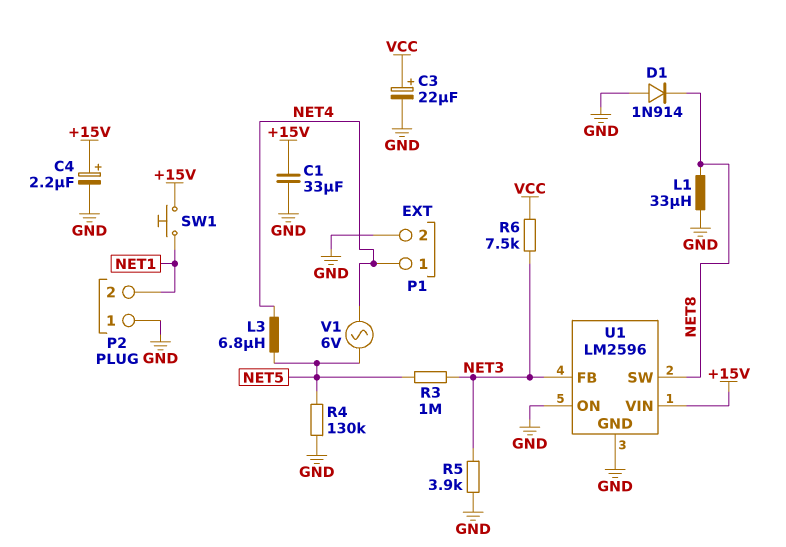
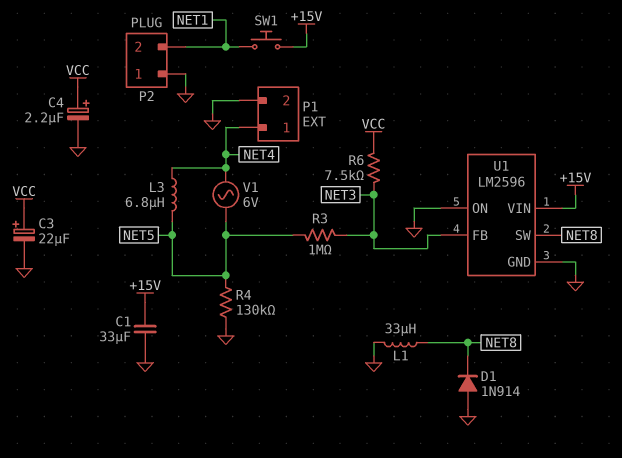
C4: 2.2uF (plus +15V, minus GND) -> 2.2uF (plus VCC, minus GND)
R5: 3.9k (GND, NET3) -> none

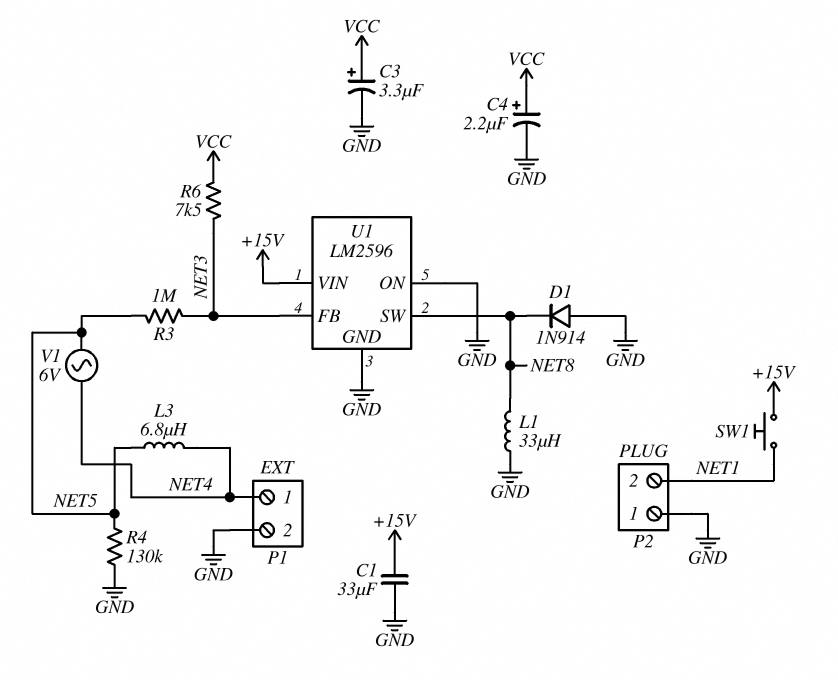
C3: 22uF (plus VCC, minus GND) -> 3.3uF (plus VCC, minus GND)

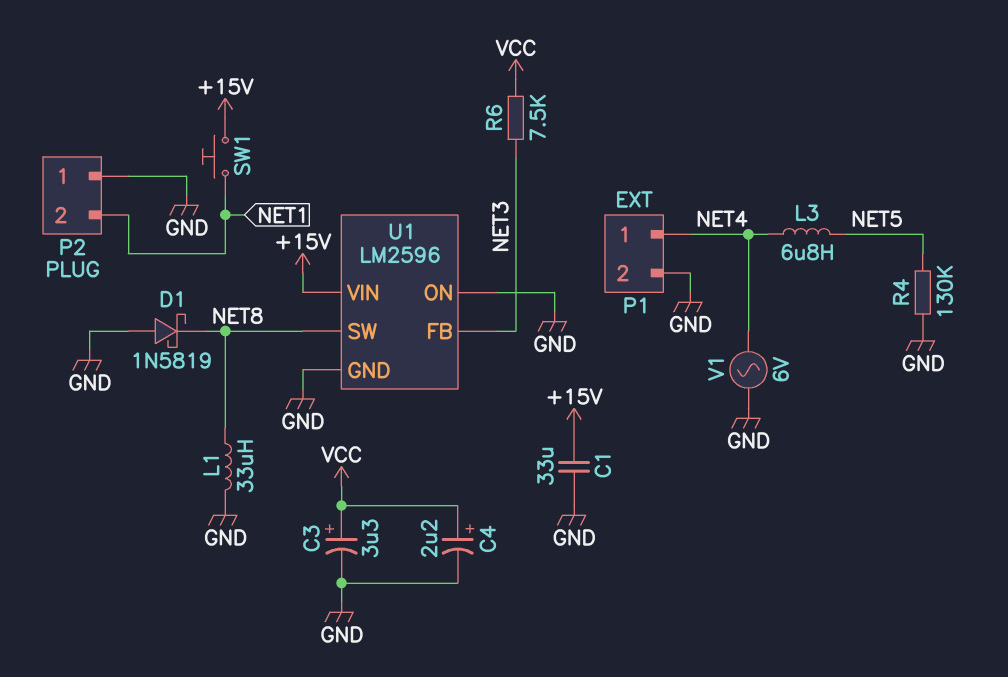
D1: diode 1N914 (A GND, K NET8) -> schottky 1N5819 (A GND, K NET8)
R3: 1M (NET3, NET5) -> none
V1: AC 6V (NET4, NET5) -> AC 6V (GND, NET4)

